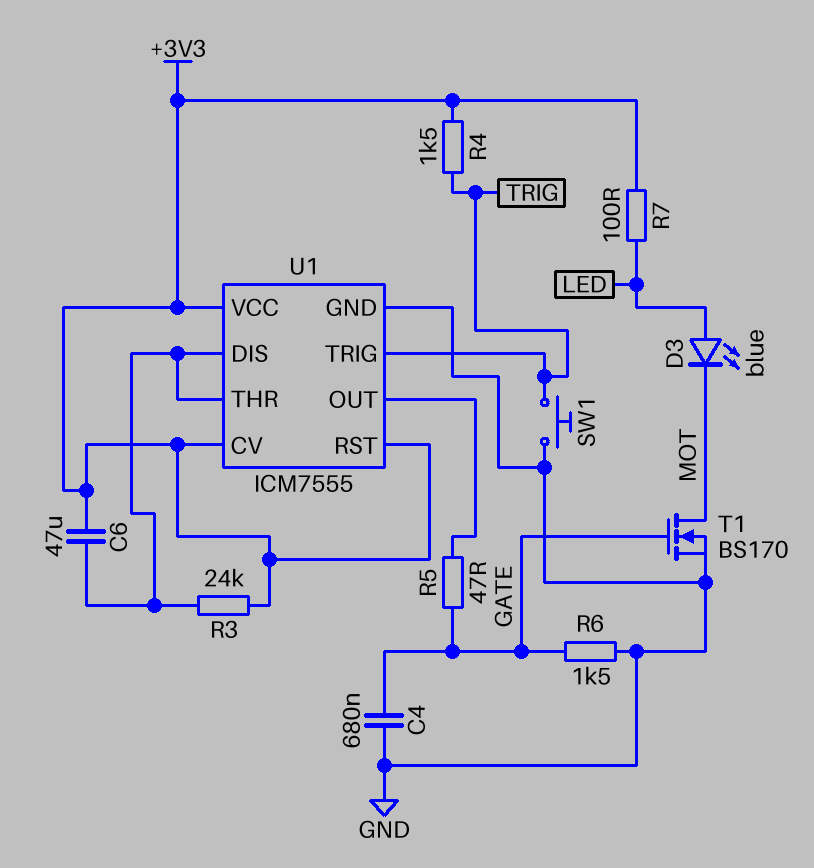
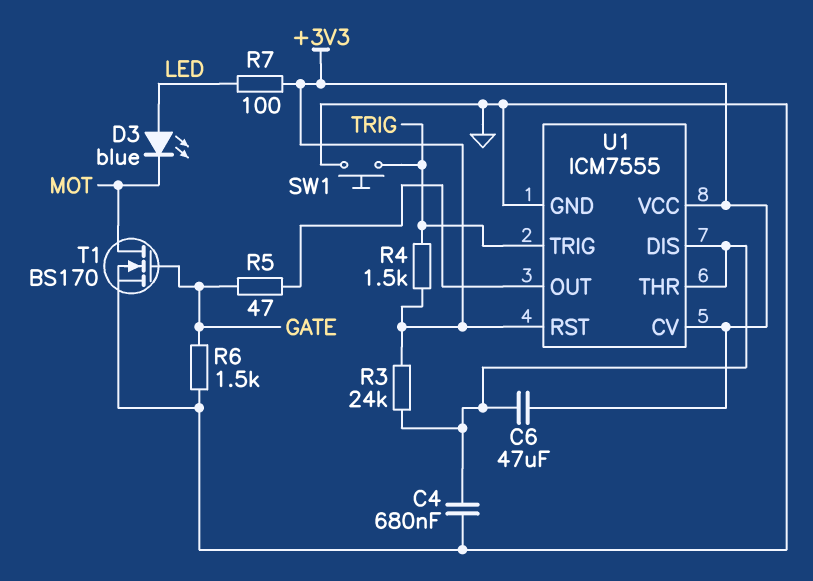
C4: 680nF (GATE, GND) -> 680nF (GND, U1/DIS)

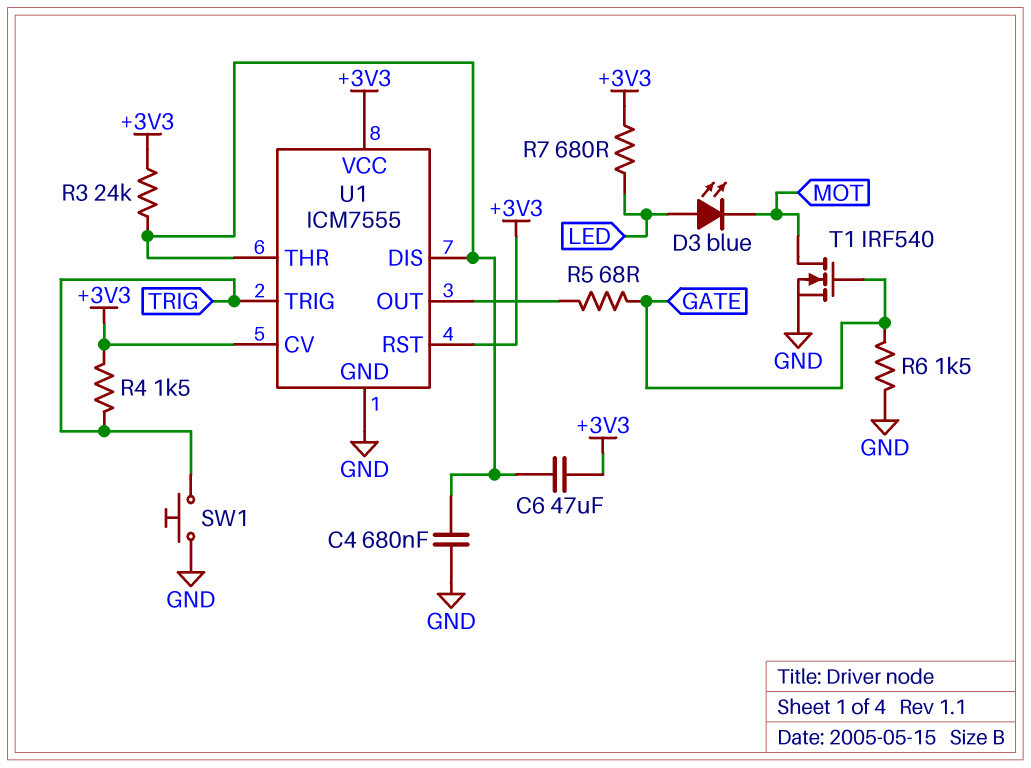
R5: 47 (GATE, U1/OUT) -> 68 (GATE, U1/OUT)
R7: 100 (+3V3, LED) -> 680 (+3V3, LED)
T1: NMOS BS170 (G GATE, D MOT, S GND) -> NMOS IRF540 (G GATE, D MOT, S GND)

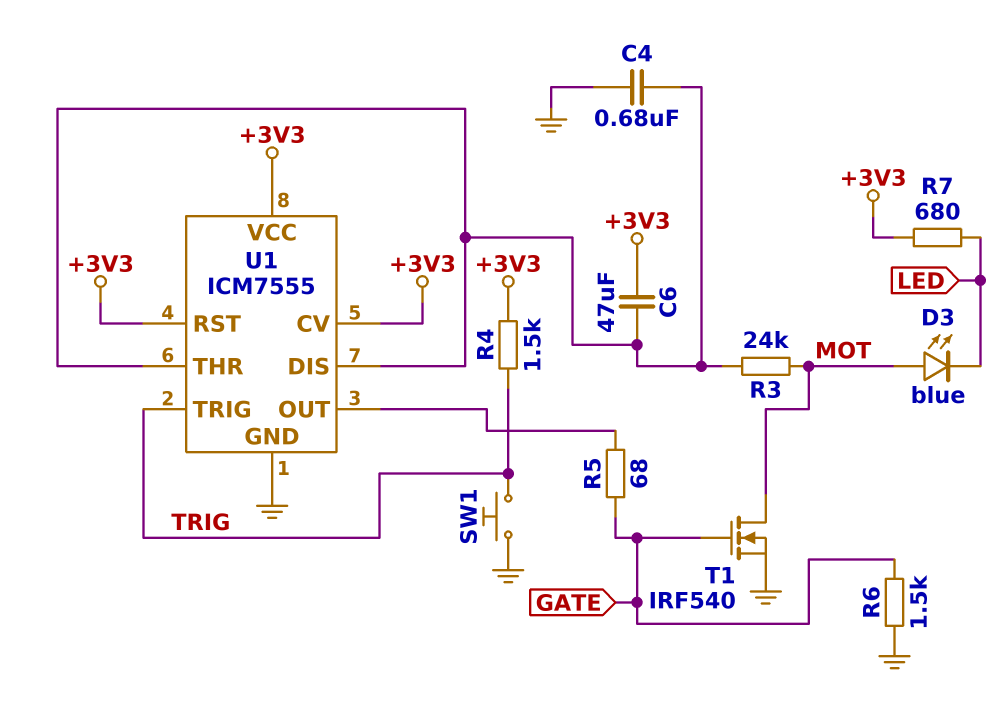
D3: LED blue (A LED, K MOT) -> LED blue (A MOT, K LED)
R3: 24k (+3V3, U1/DIS) -> 24k (MOT, U1/DIS)

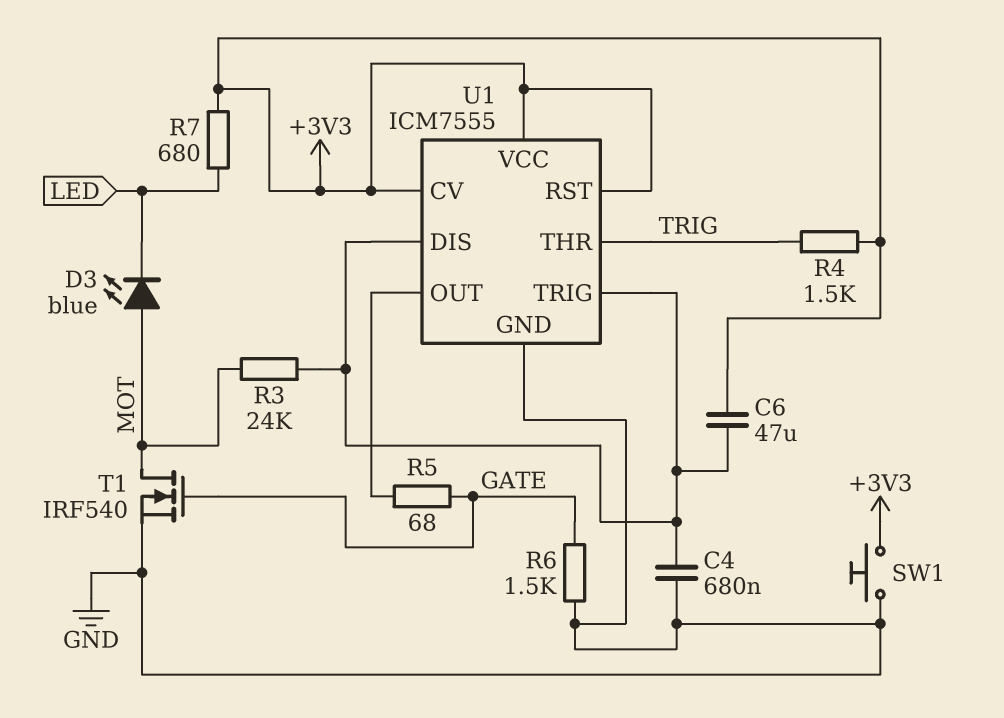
SW1: button (GND, TRIG) -> button (+3V3, GND)
U1 pin THR: U1/DIS -> TRIG
U1 pin TRIG: TRIG -> U1/DIS

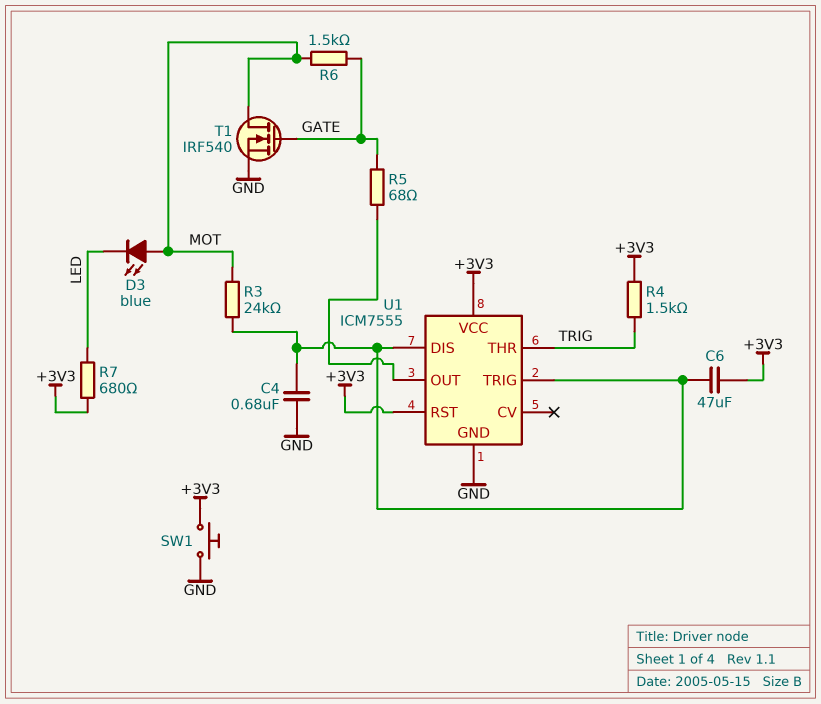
R6: 1.5k (GATE, GND) -> 1.5k (GATE, MOT)
U1 pin CV: +3V3 -> none

